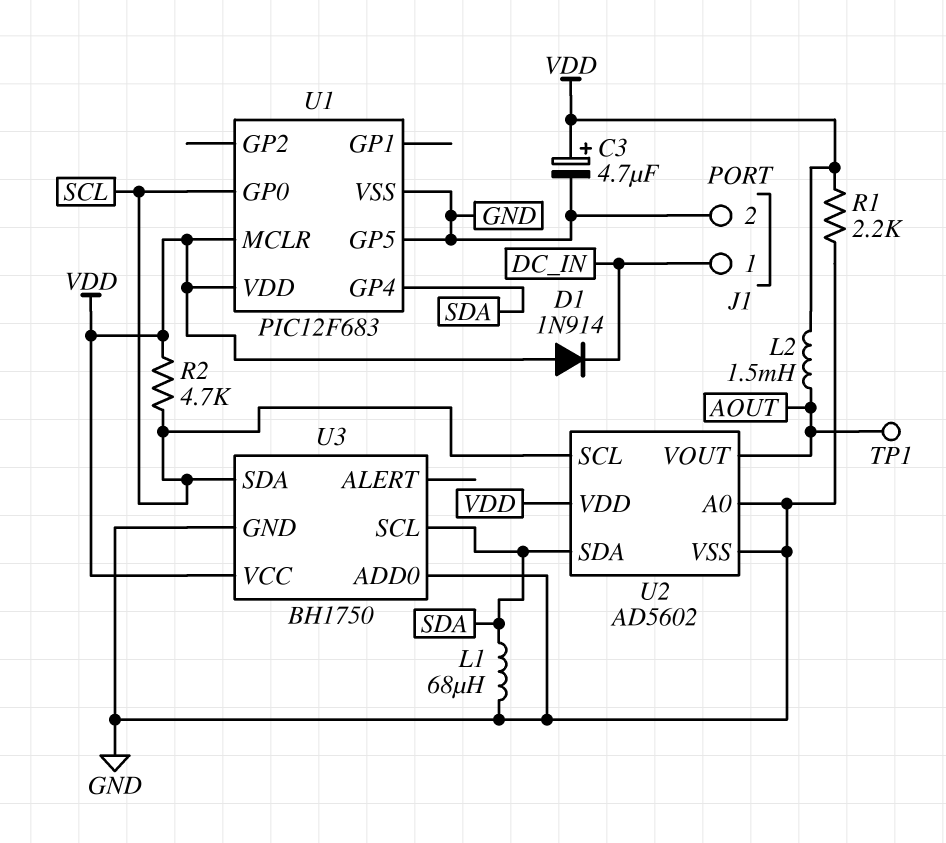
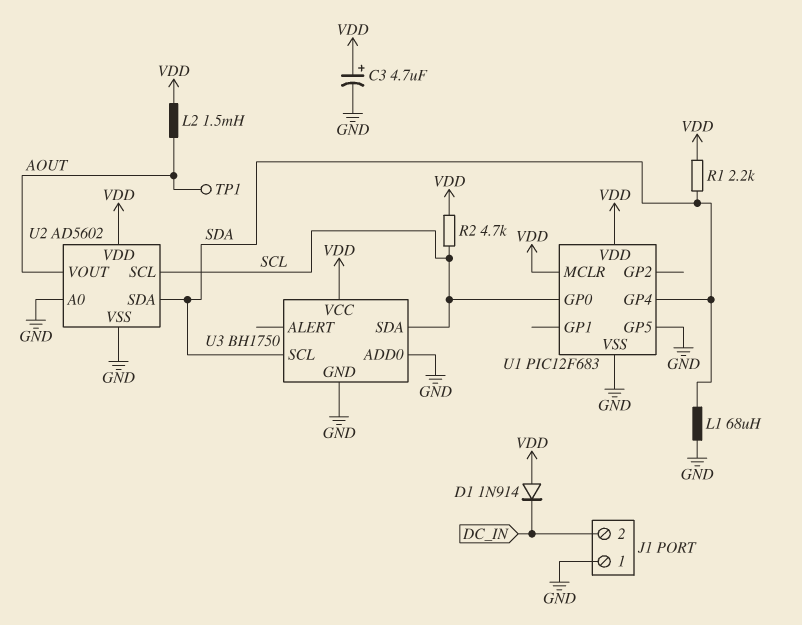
J1 pin 1: DC_IN -> GND
J1 pin 2: GND -> DC_IN
R1: 2.2k (GND, VDD) -> 2.2k (SDA, VDD)

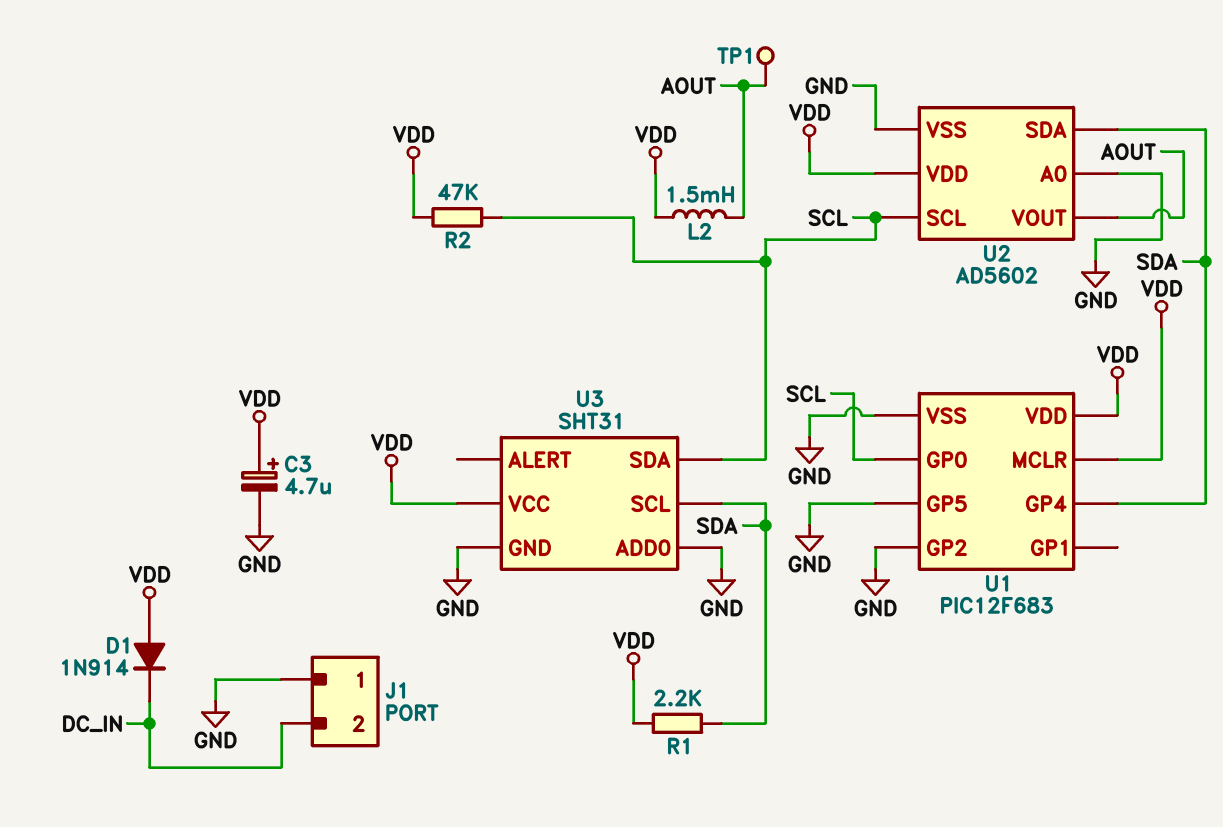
L1: 68uH (GND, SDA) -> none
R2: 4.7k (SCL, VDD) -> 47k (SCL, VDD)
U1 pin GP2: none -> GND
U3: BH1750 -> SHT31

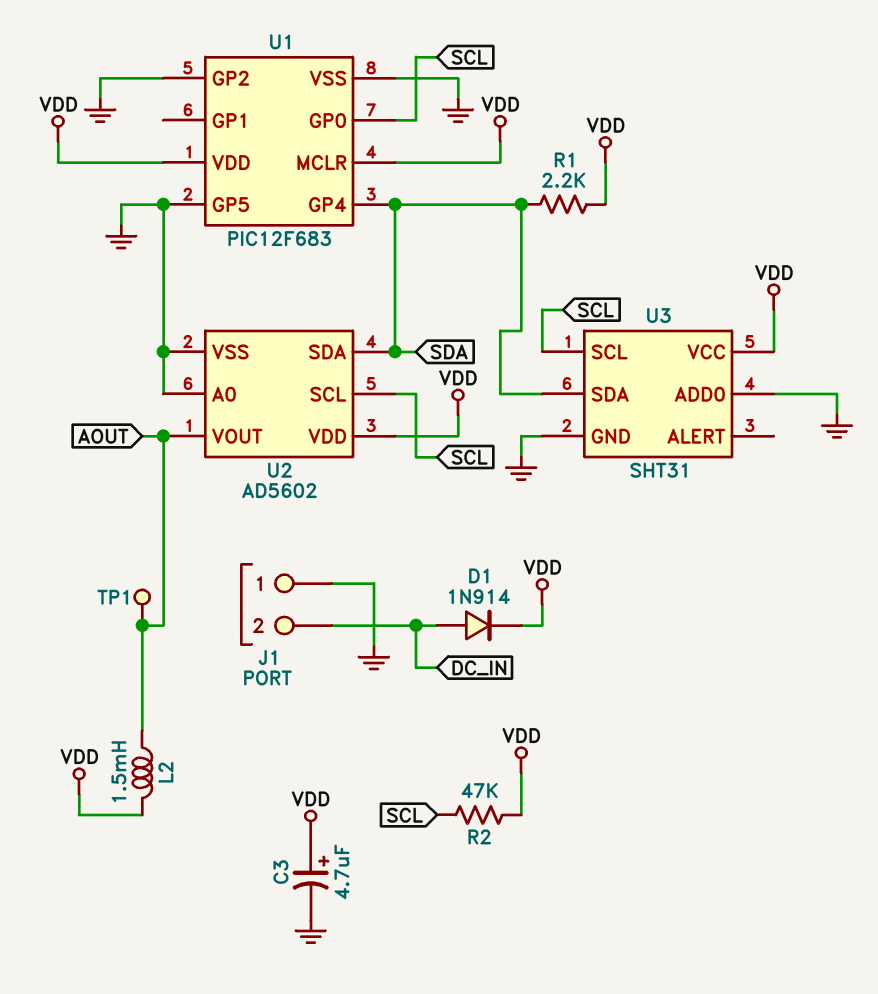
D1: diode 1N914 (A VDD, K DC_IN) -> diode 1N914 (A DC_IN, K VDD)
U3 pin SCL: SDA -> SCL
U3 pin SDA: SCL -> SDA

